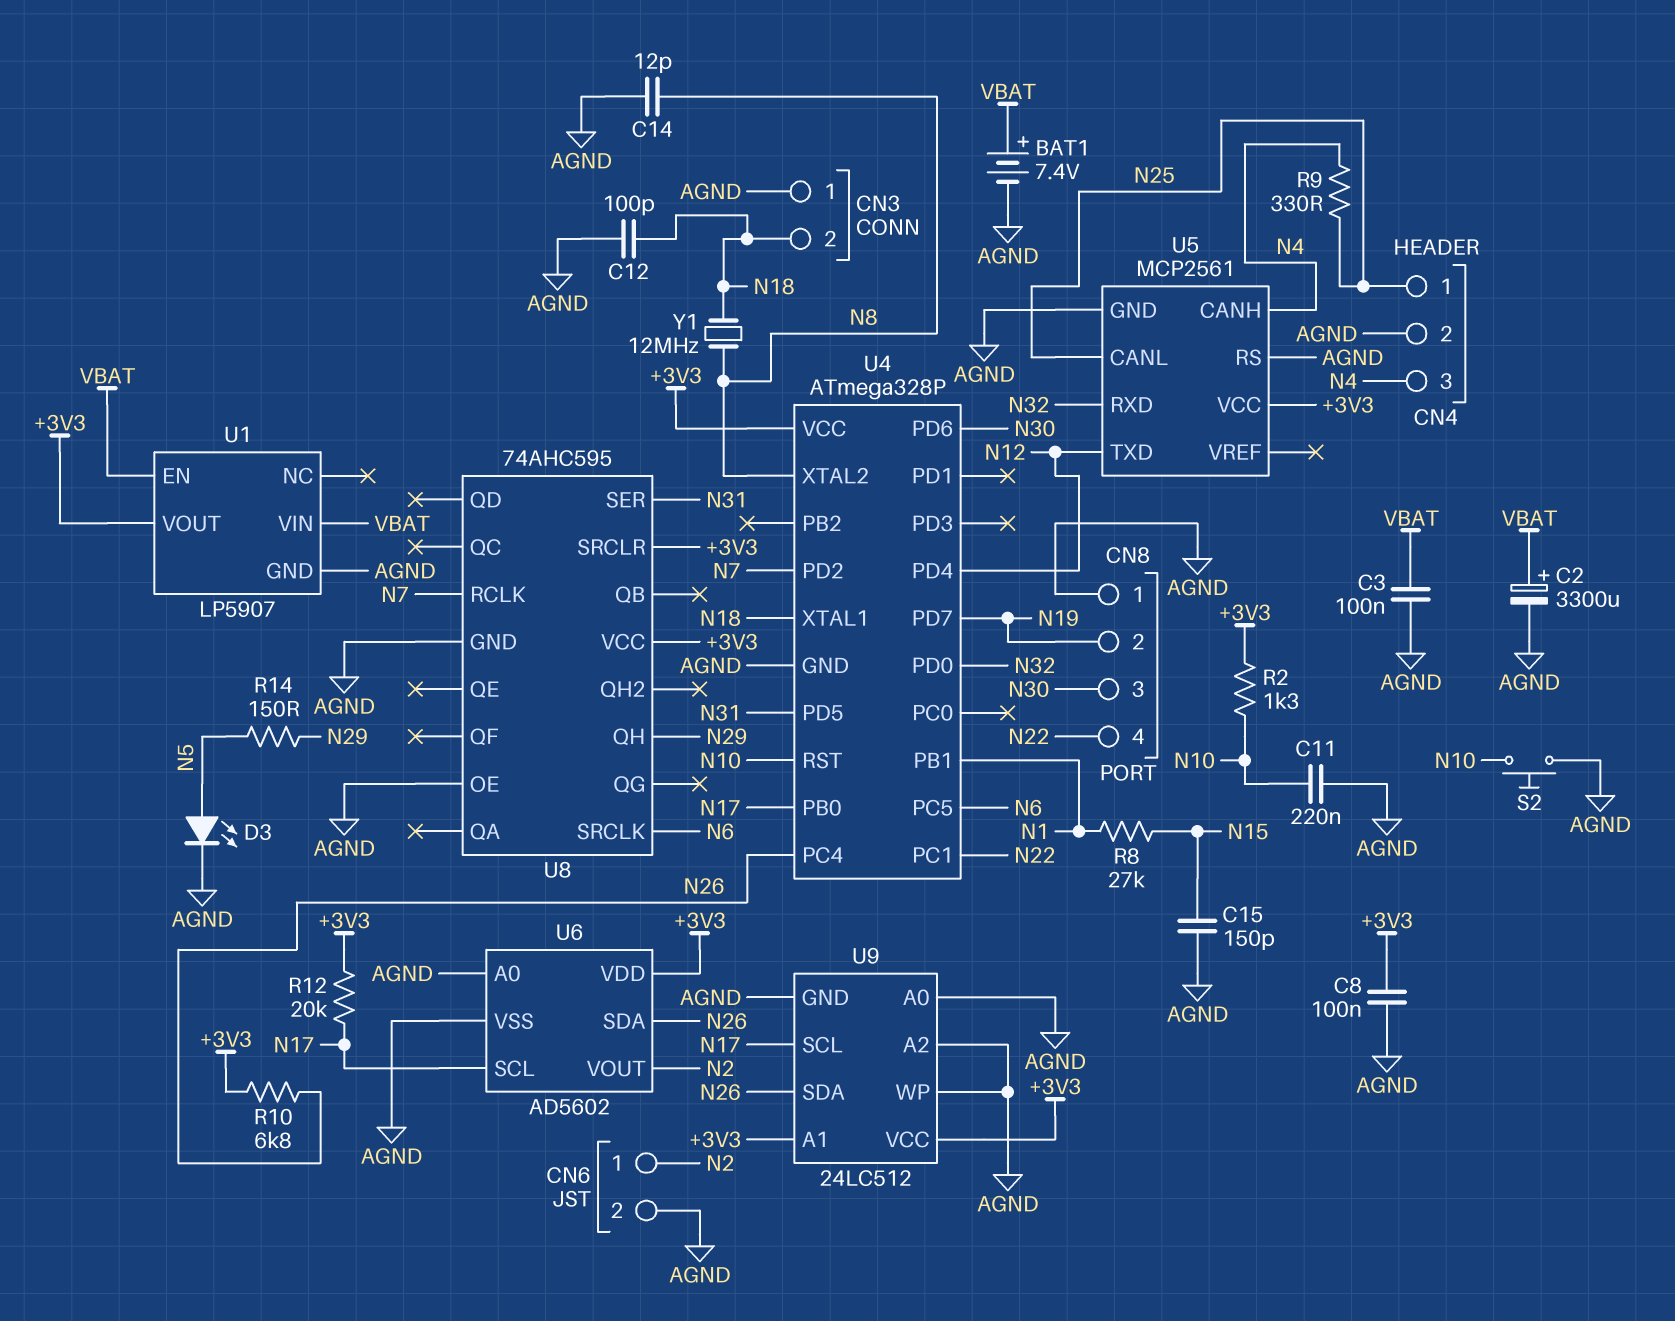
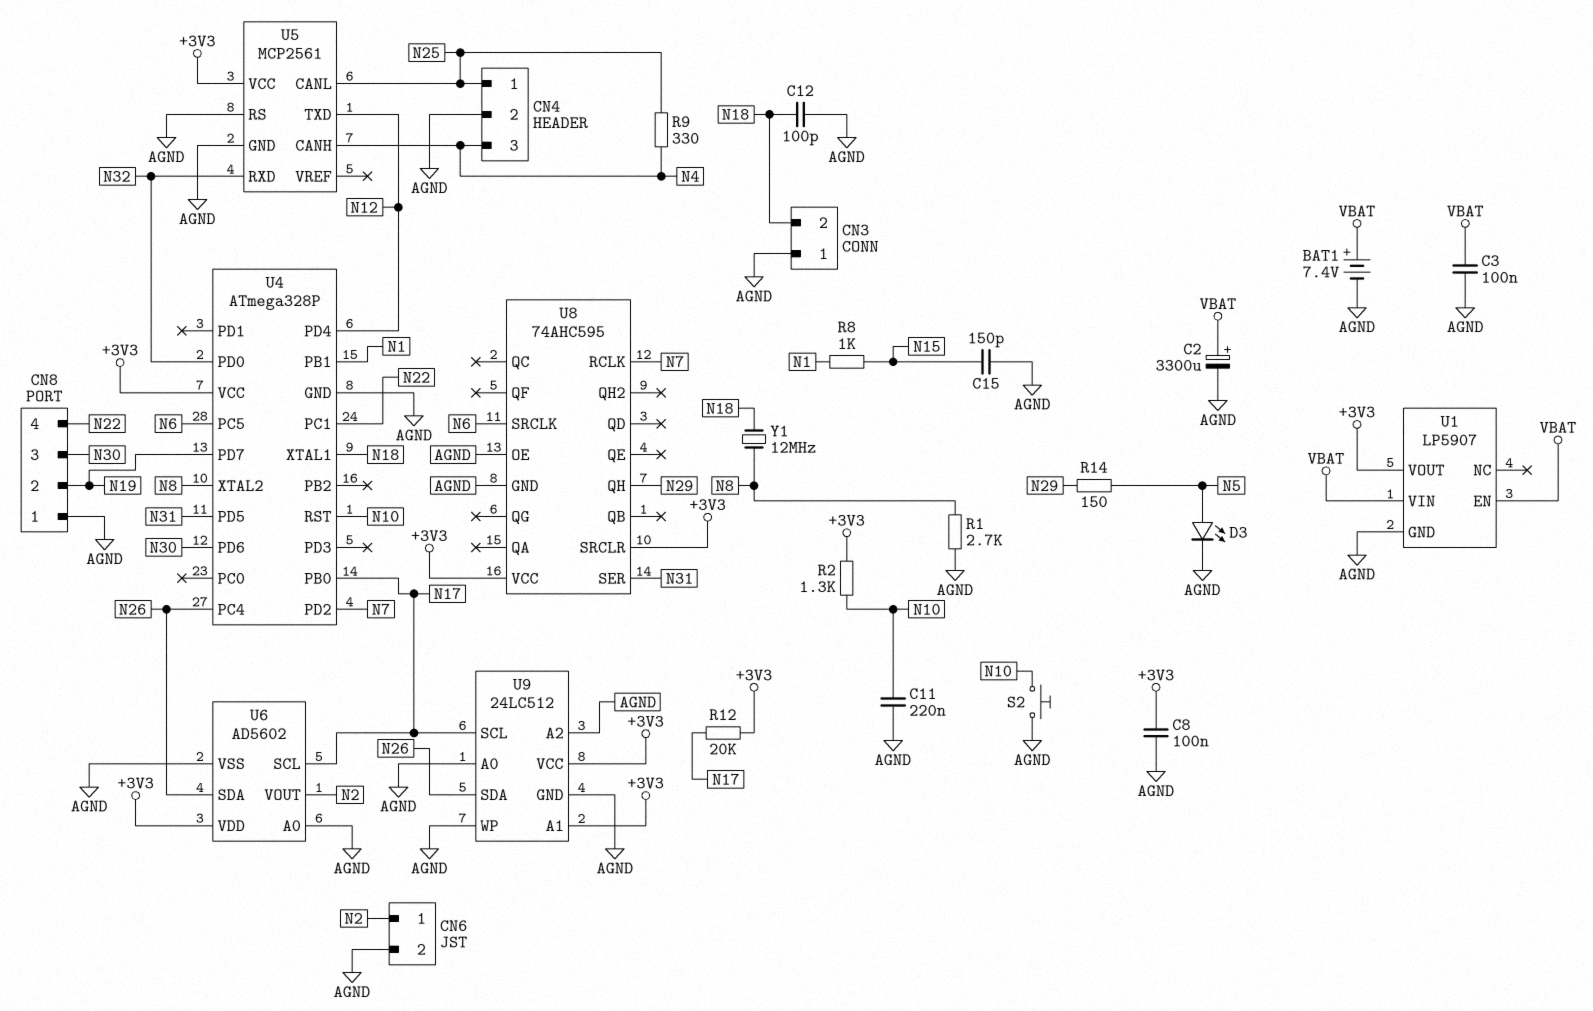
C14: 12pF (AGND, N8) -> none
R1: none -> 2.7k (AGND, N8)
R8: 27k (N1, N15) -> 1k (N1, N15)
R10: 6.8k (+3V3, N26) -> none

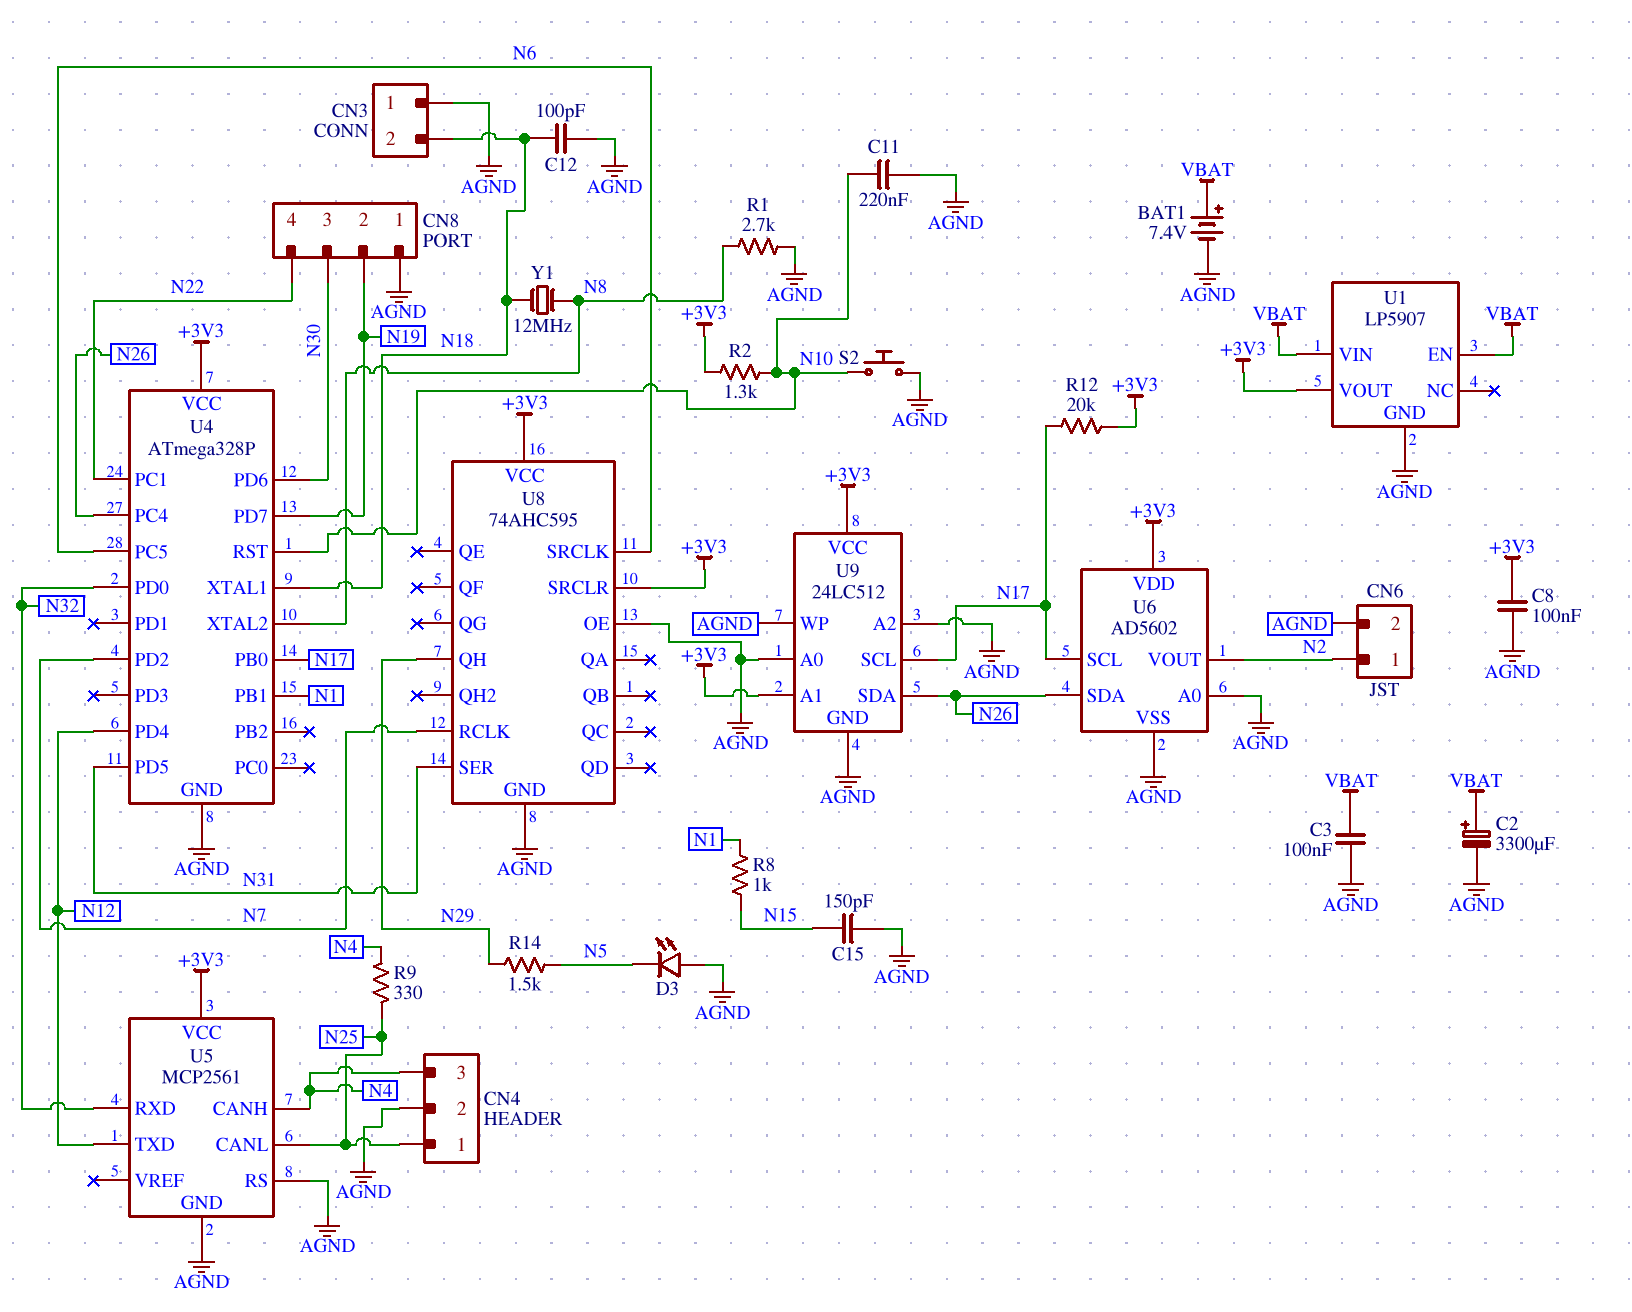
D3: LED (A N5, K AGND) -> LED (A AGND, K N5)
R14: 150 (N5, N29) -> 1.5k (N5, N29)

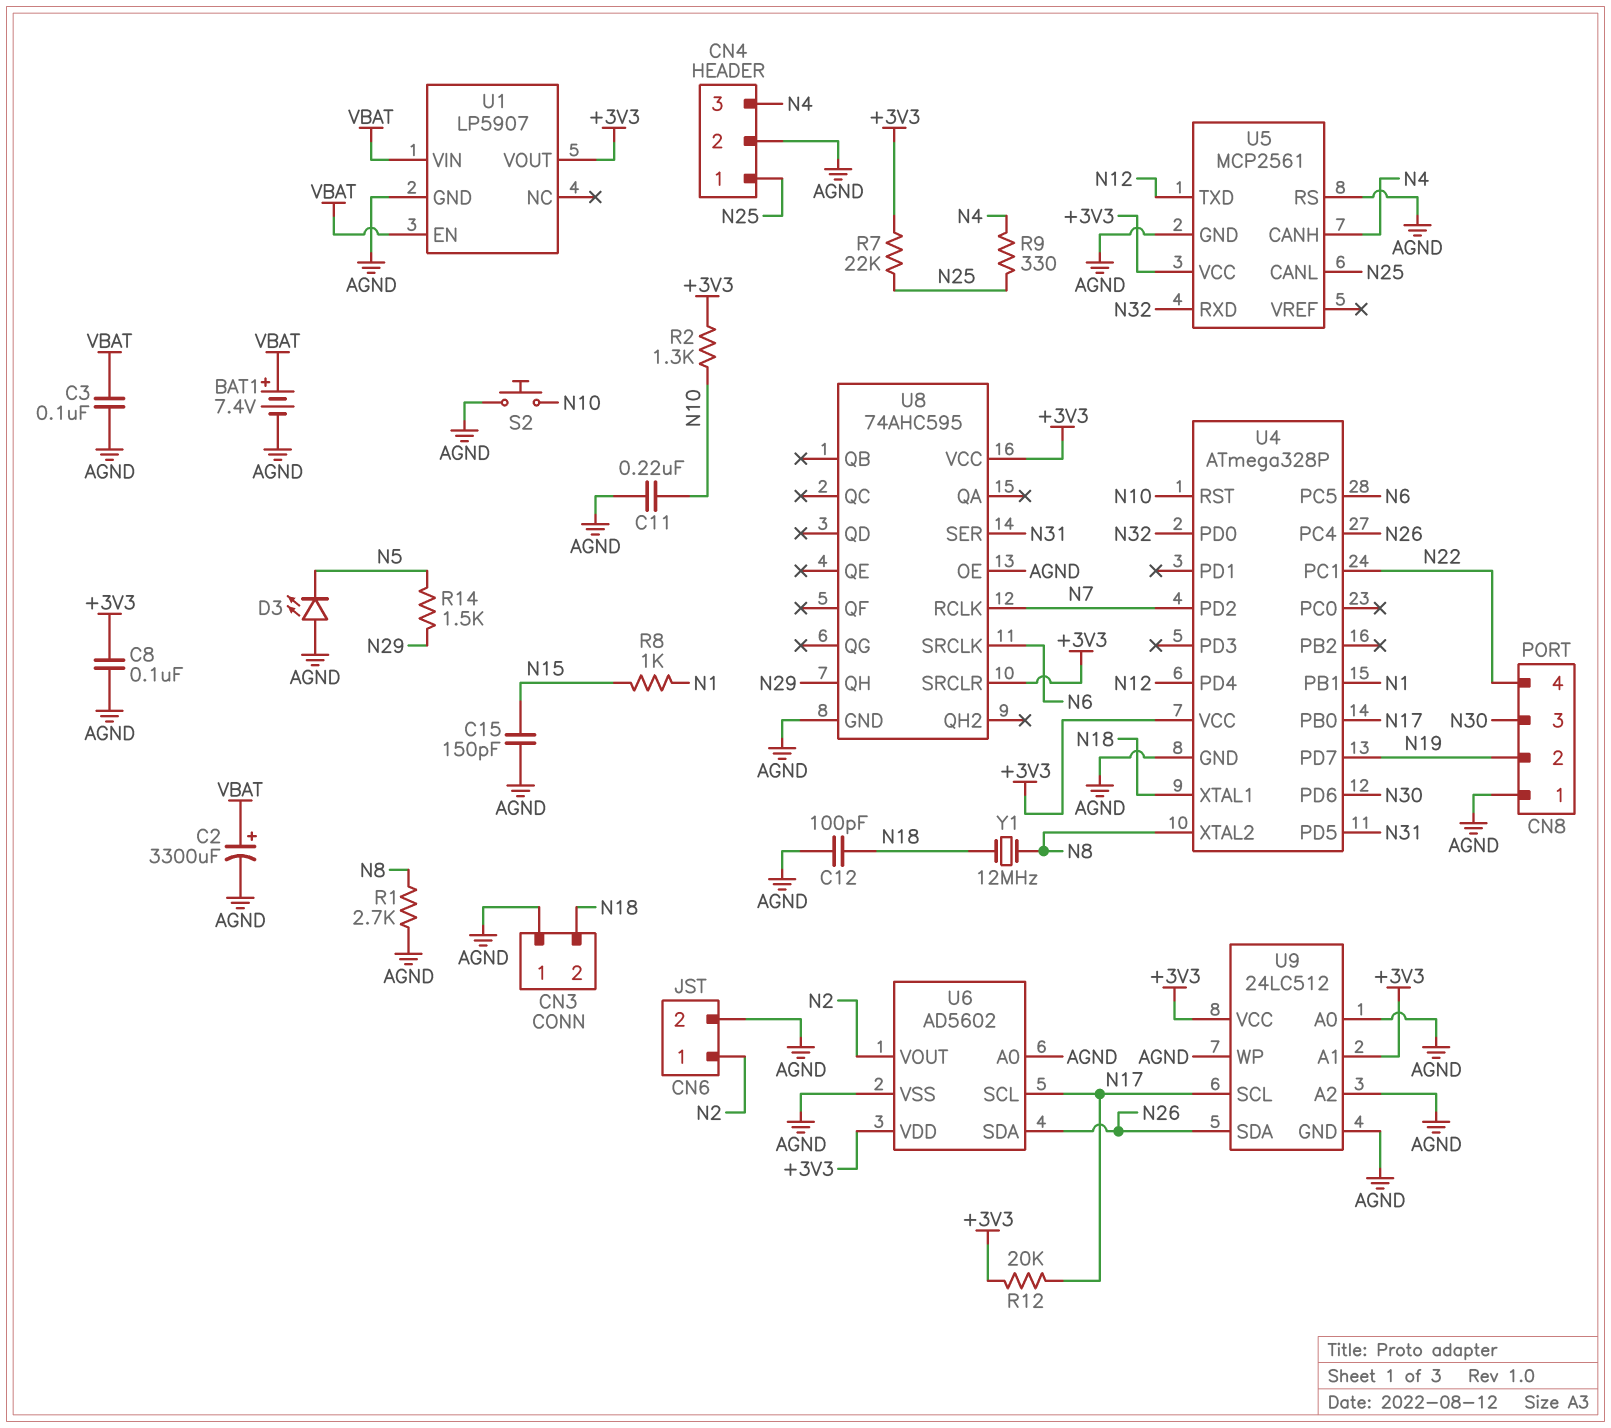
R7: none -> 22k (+3V3, N25)

